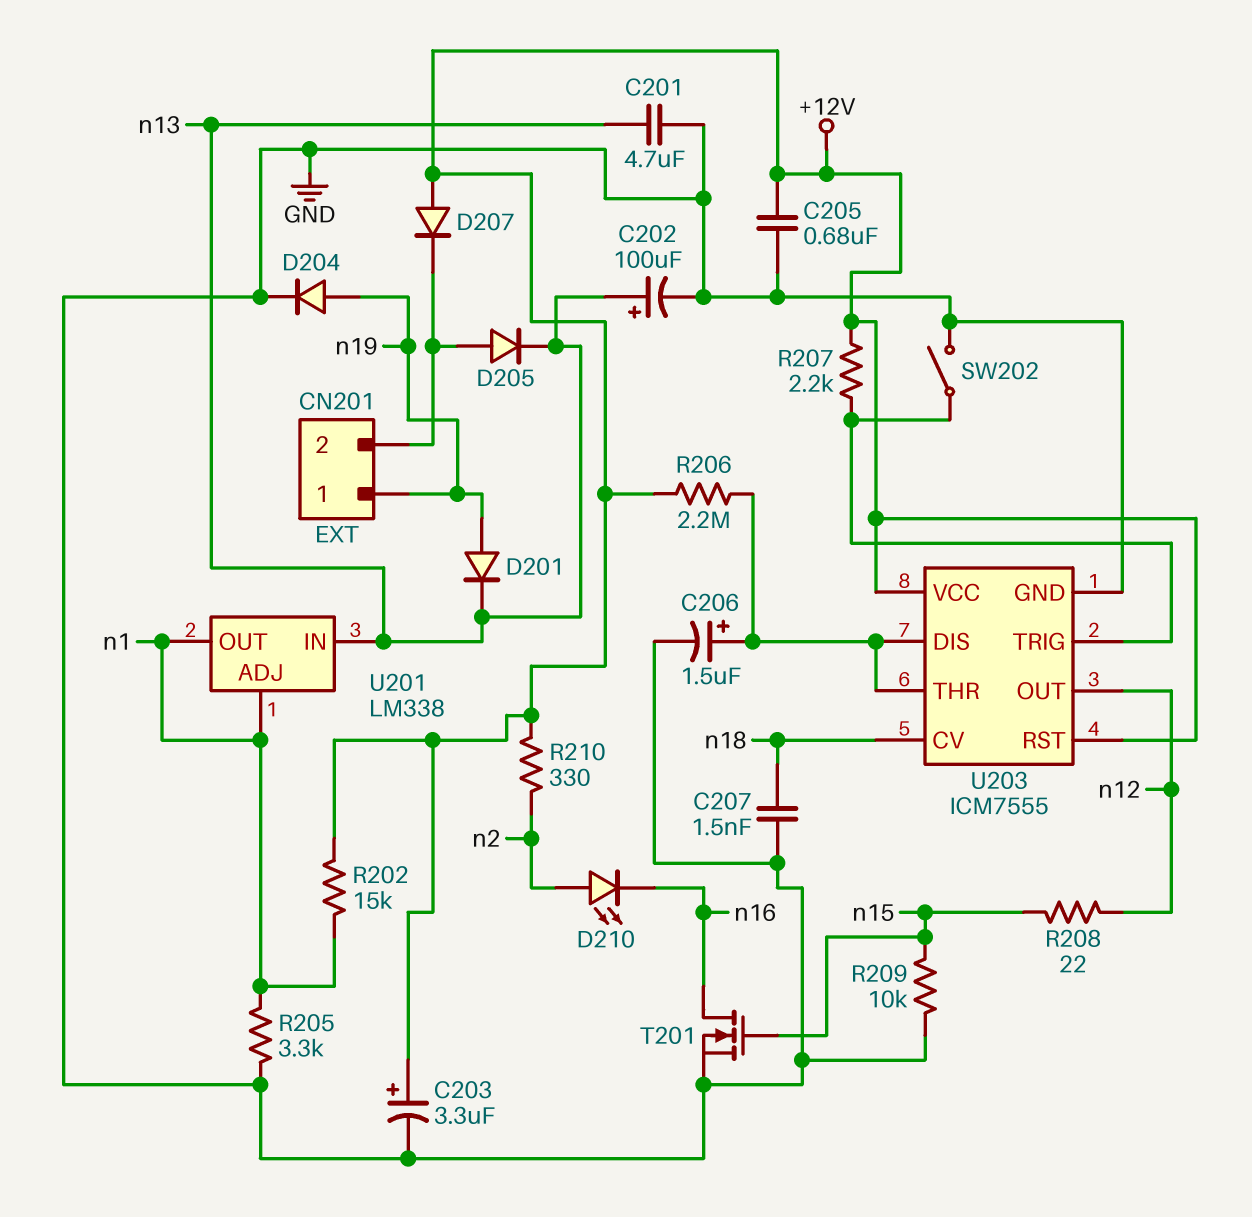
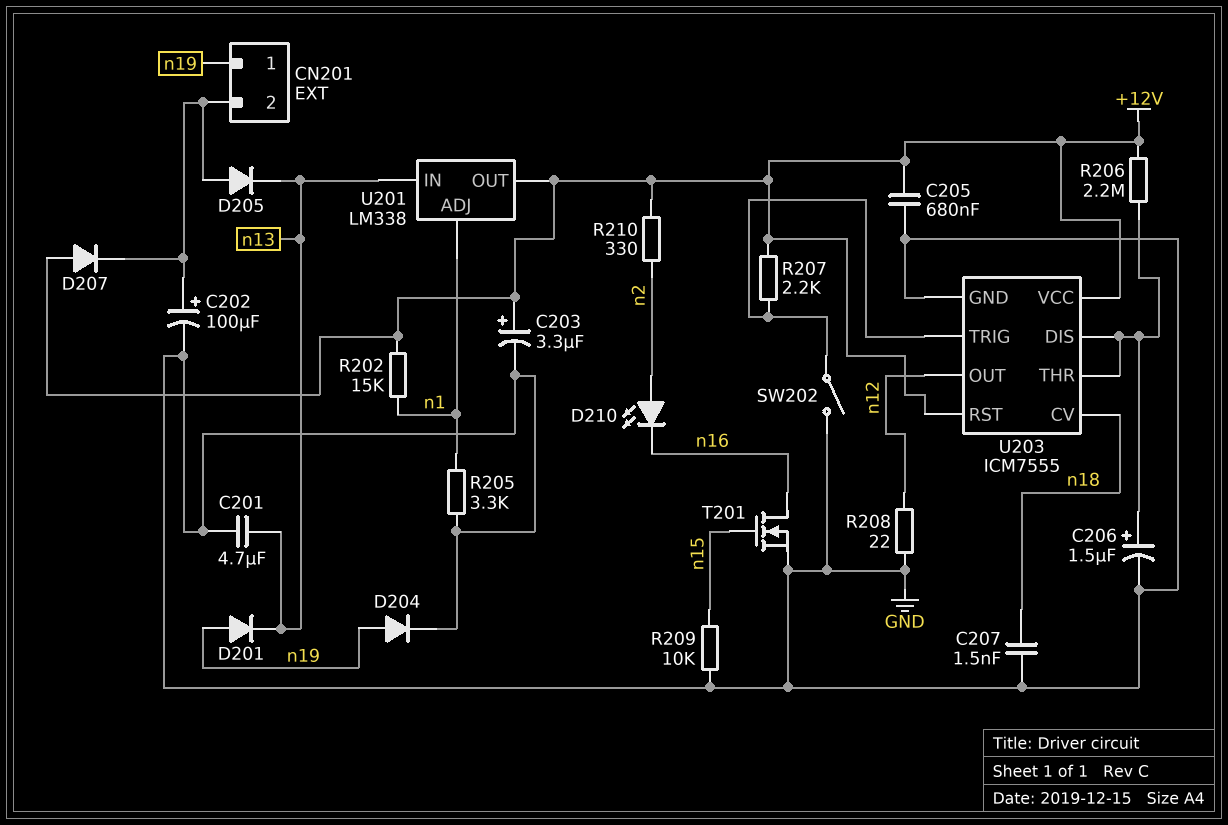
C202: 100uF (plus n13, minus GND) -> 100uF (plus CN201/2, minus GND)
R208: 22 (n12, n15) -> 22 (GND, n12)
U201 pin OUT: n1 -> +12V

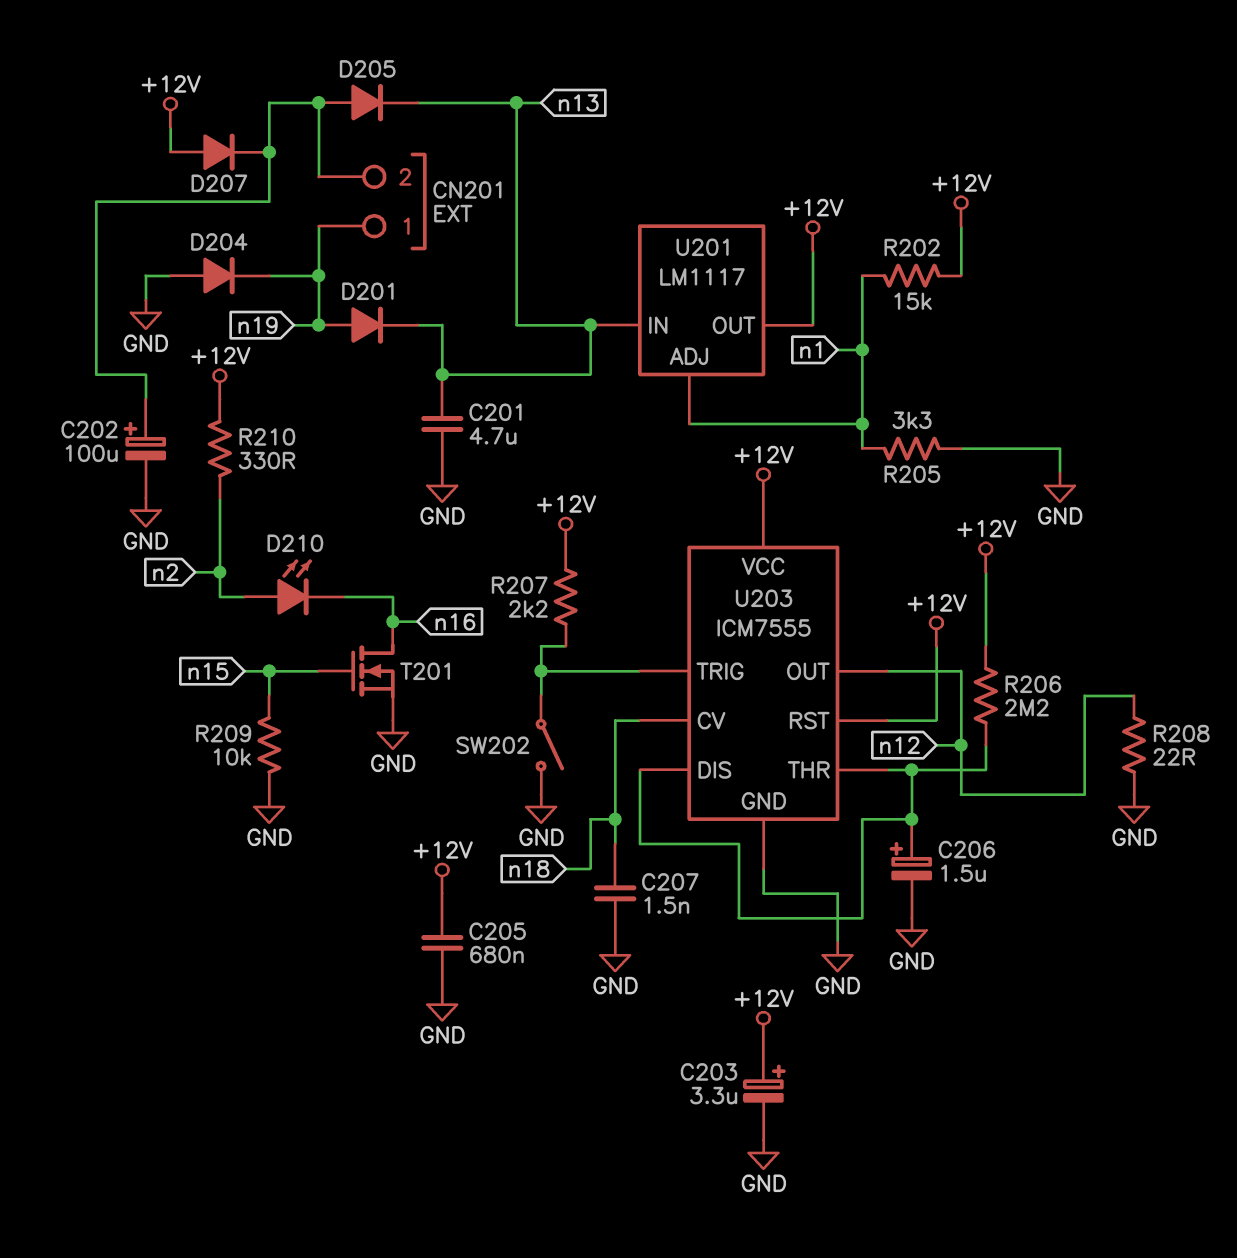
D204: diode (A n19, K GND) -> diode (A GND, K n19)
U201: LM338 -> LM1117

